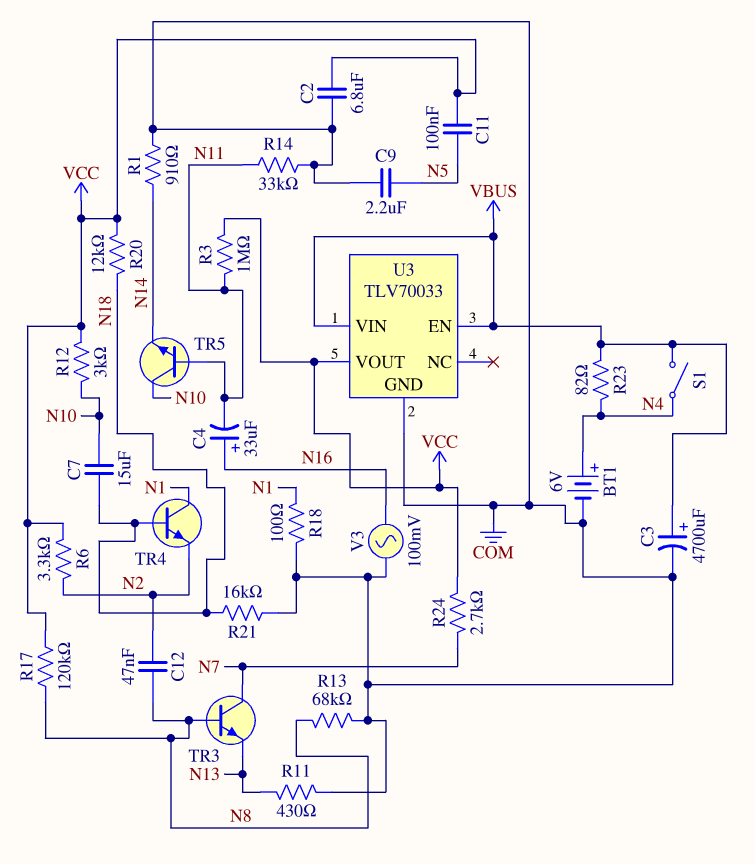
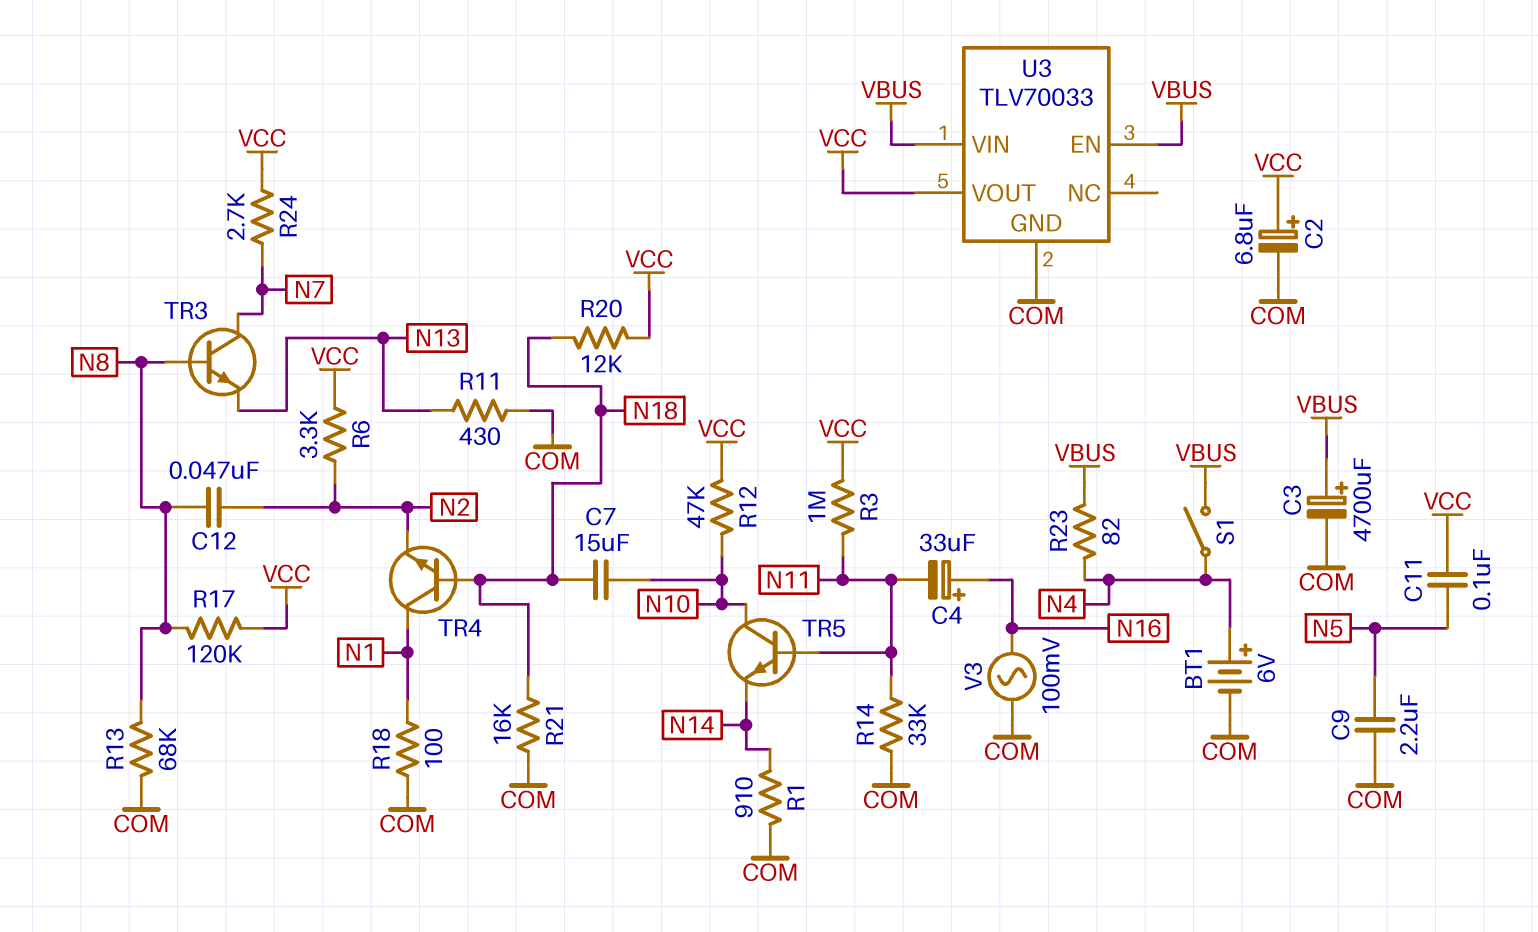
C2: 6.8uF (COM, VCC) -> 6.8uF (plus VCC, minus COM)
R12: 3k (N10, VCC) -> 47k (N10, VCC)

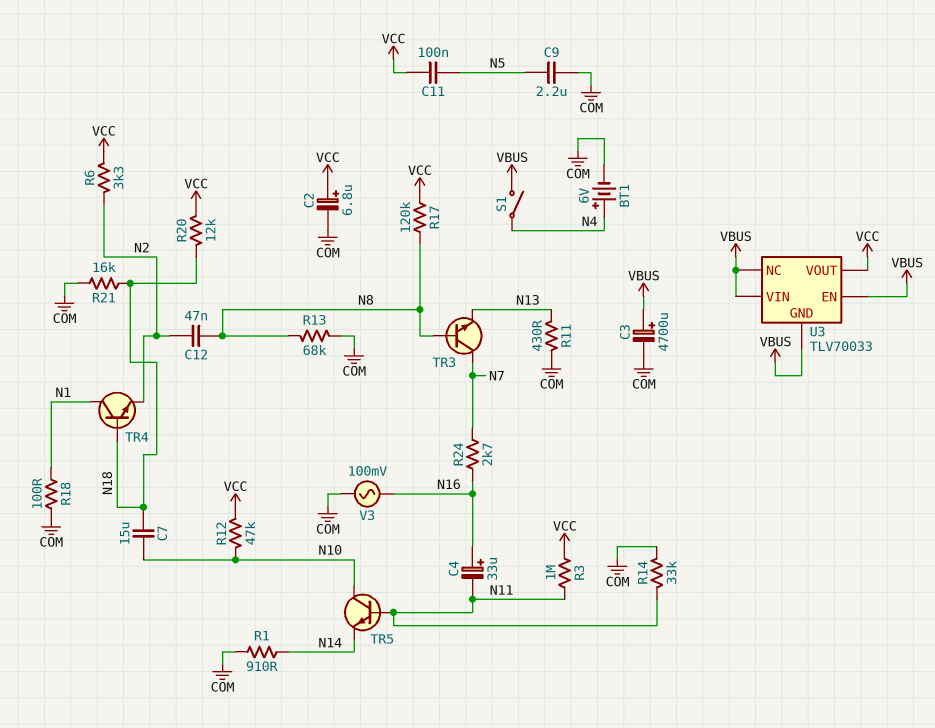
R23: 82 (N4, VBUS) -> none
R24: 2.7k (N7, VCC) -> 2.7k (N7, N16)
U3 pin GND: COM -> VBUS
U3 pin NC: none -> VBUS

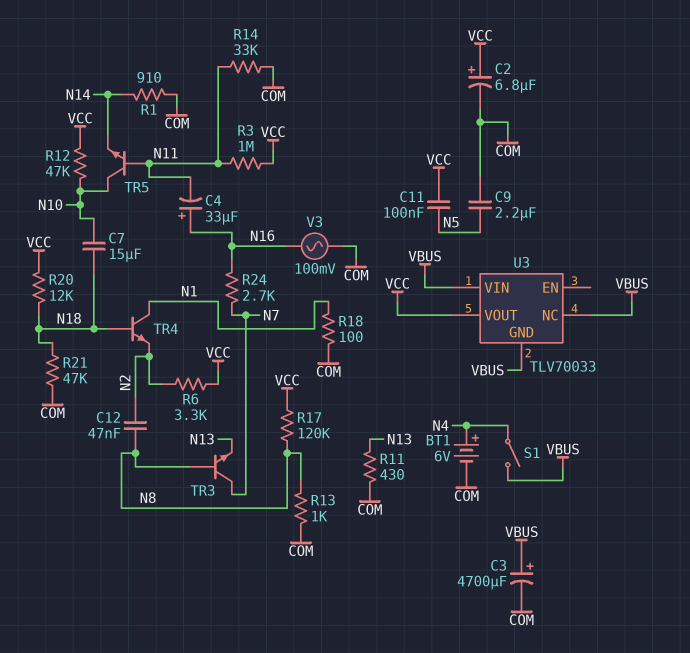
R13: 68k (COM, N8) -> 1k (COM, N8)
R21: 16k (COM, N18) -> 47k (COM, N18)
U3 pin EN: VBUS -> none

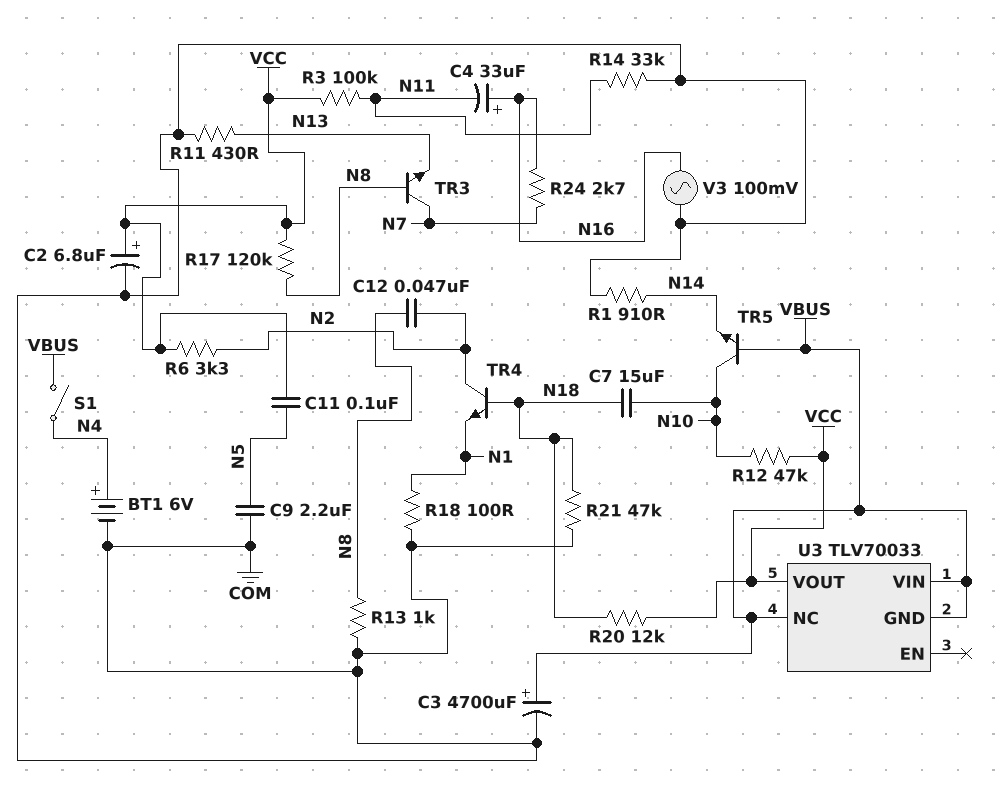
R3: 1M (N11, VCC) -> 100k (N11, VCC)
TR4: NPN (B N18, C N1, E N2) -> NPN (B N18, C N2, E N1)
TR5: NPN (B N11, C N10, E N14) -> NPN (B VBUS, C N10, E N14)

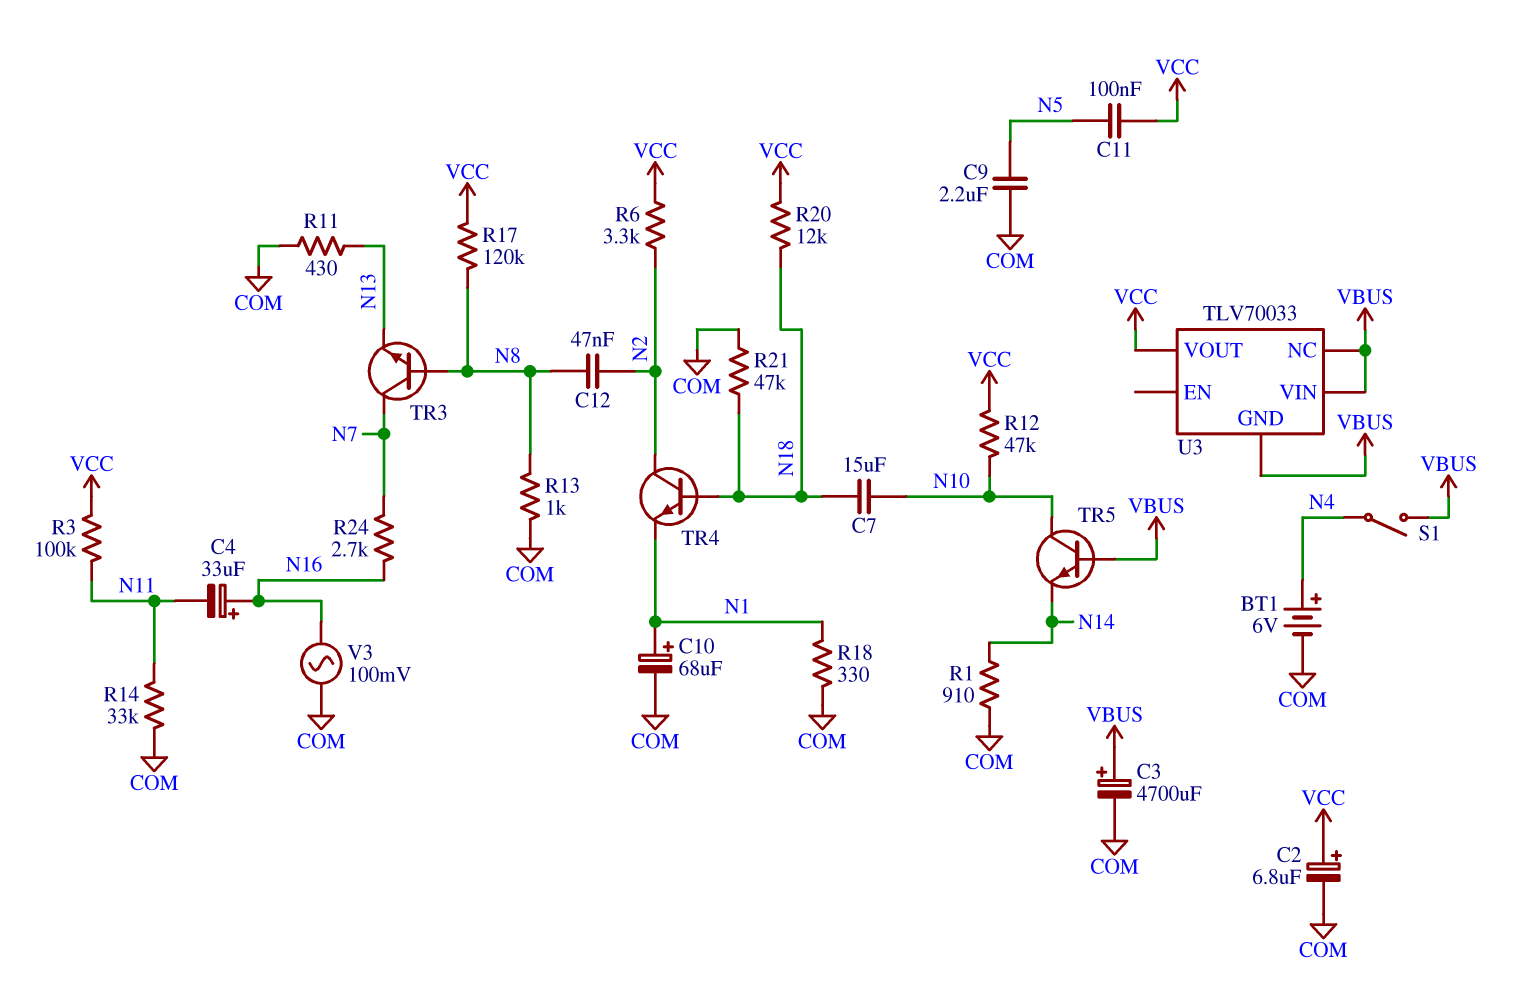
C10: none -> 68uF (plus N1, minus COM)
R18: 100 (COM, N1) -> 330 (COM, N1)

